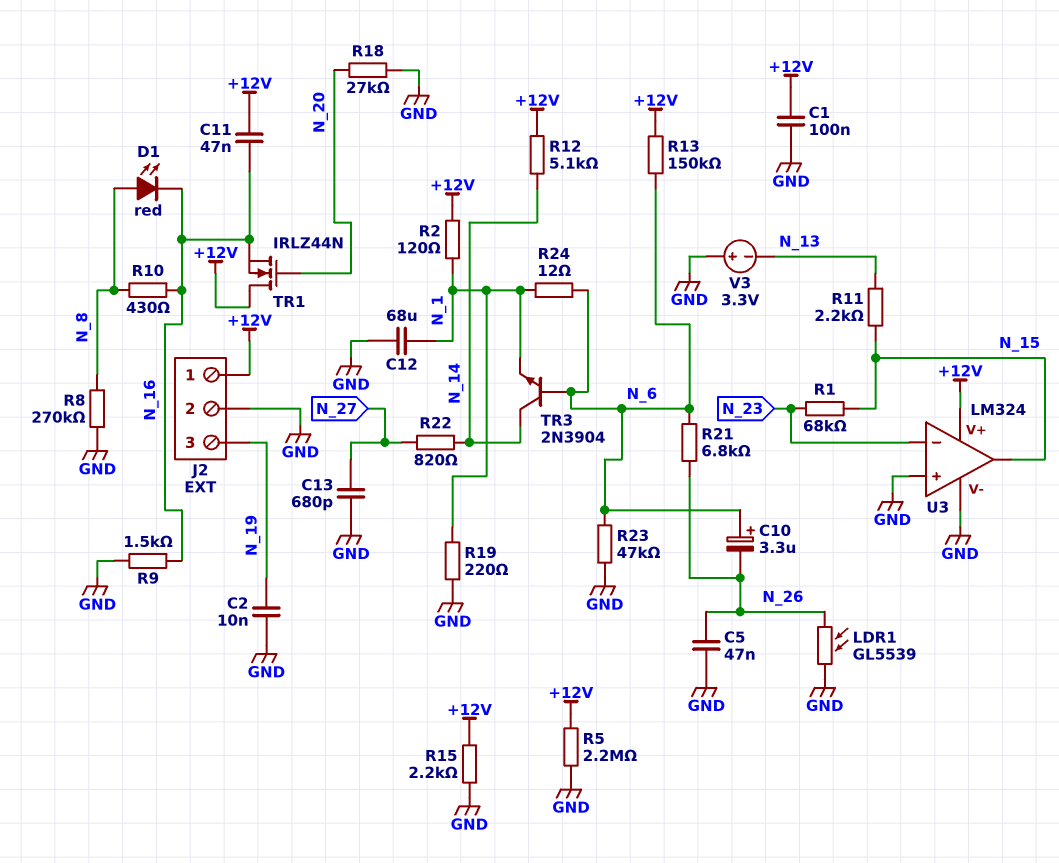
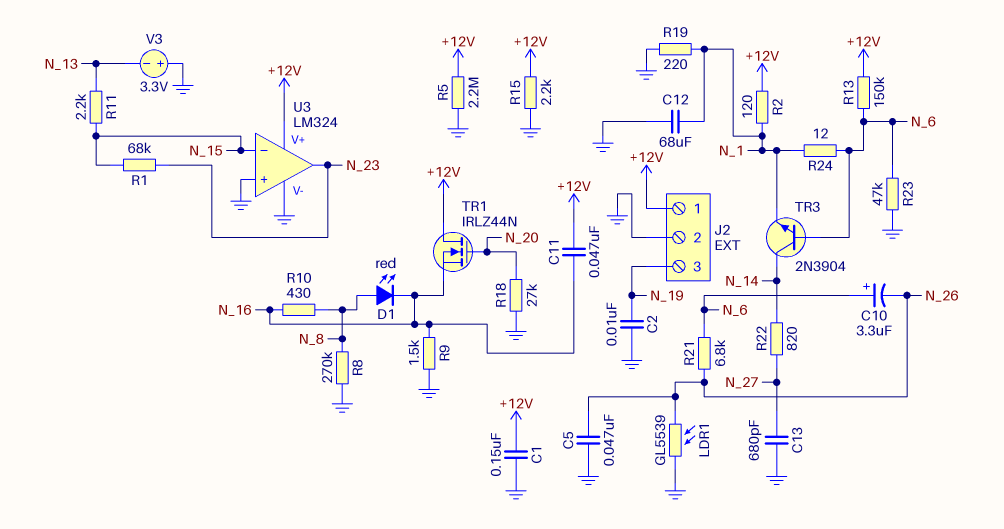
C1: 100nF (+12V, GND) -> 150nF (+12V, GND)
R12: 5.1k (+12V, N_14) -> none
U3 pin in-: N_23 -> N_15
U3 pin out: N_15 -> N_23

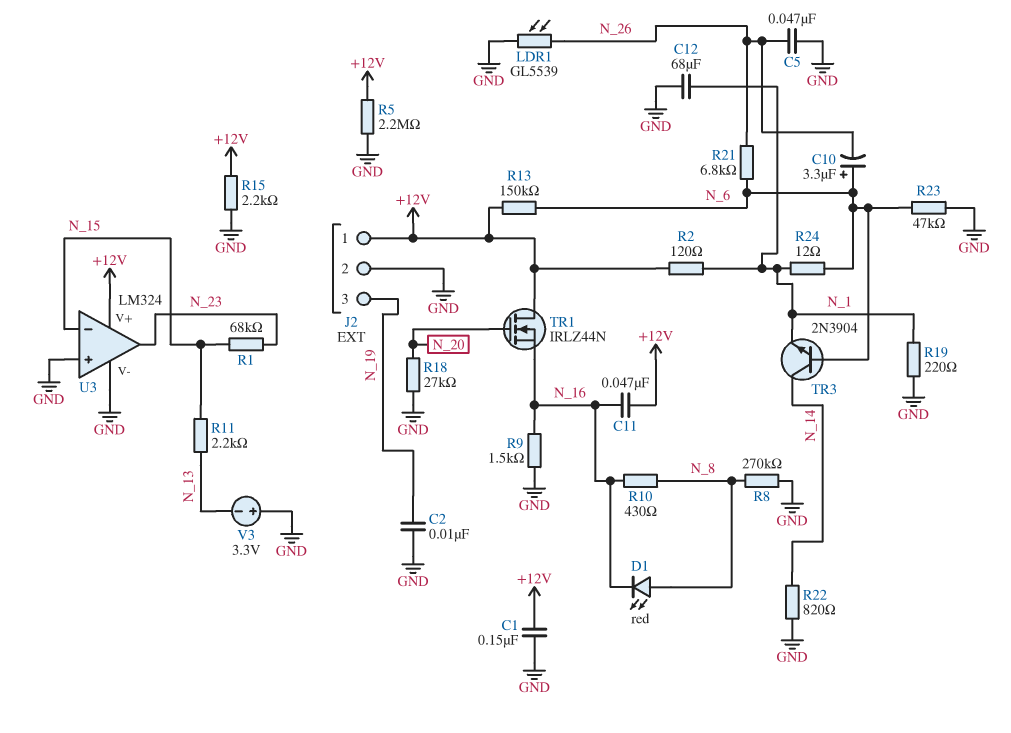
C13: 680pF (GND, N_27) -> none
R22: 820 (N_14, N_27) -> 820 (GND, N_14)

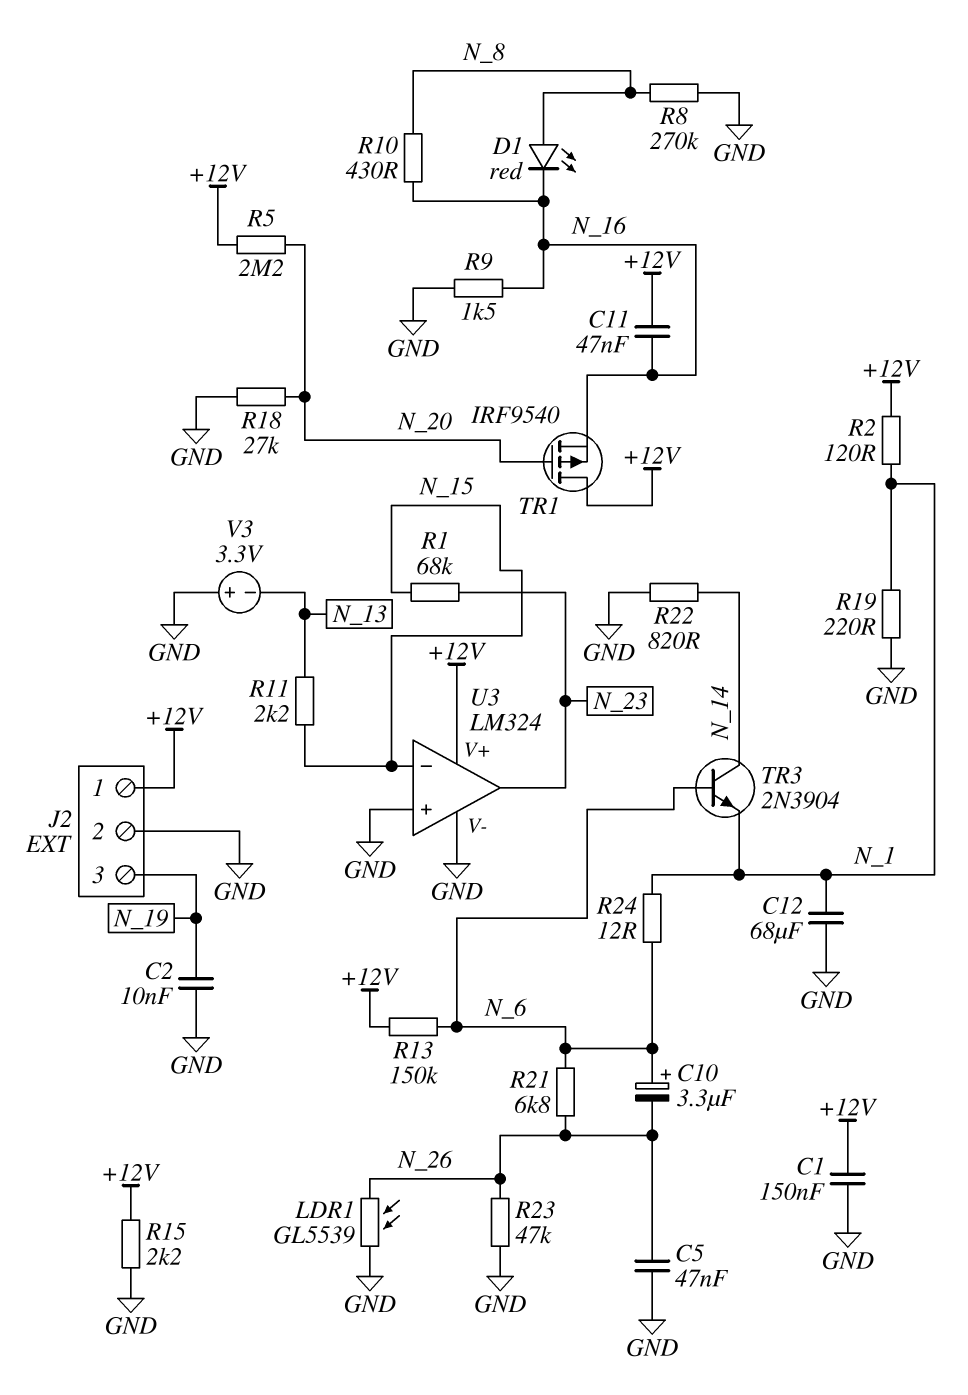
R5: 2.2M (+12V, GND) -> 2.2M (+12V, N_20)
R23: 47k (GND, N_6) -> 47k (GND, N_26)
TR1: NMOS IRLZ44N (G N_20, D +12V, S N_16) -> PMOS IRF9540 (G N_20, D +12V, S N_16)

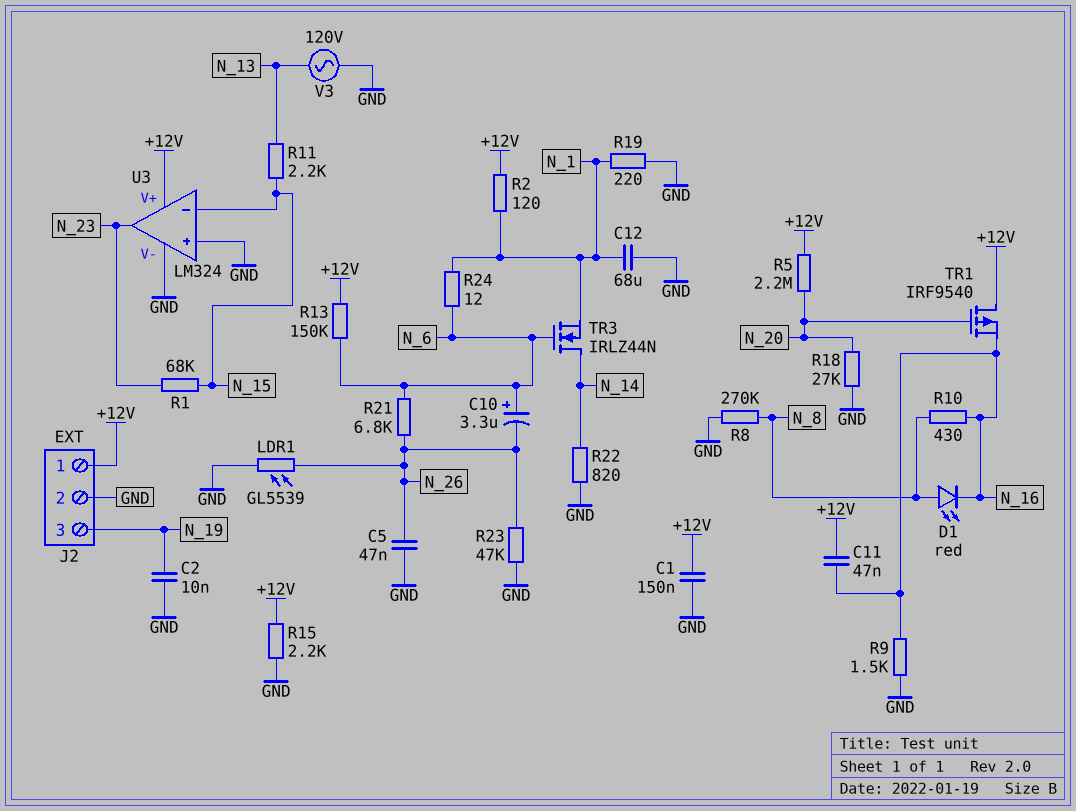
TR3: NPN 2N3904 (B N_6, C N_14, E N_1) -> NMOS IRLZ44N (G N_6, D N_14, S N_1)
V3: 3.3V (plus GND, minus N_13) -> AC 120V (GND, N_13)

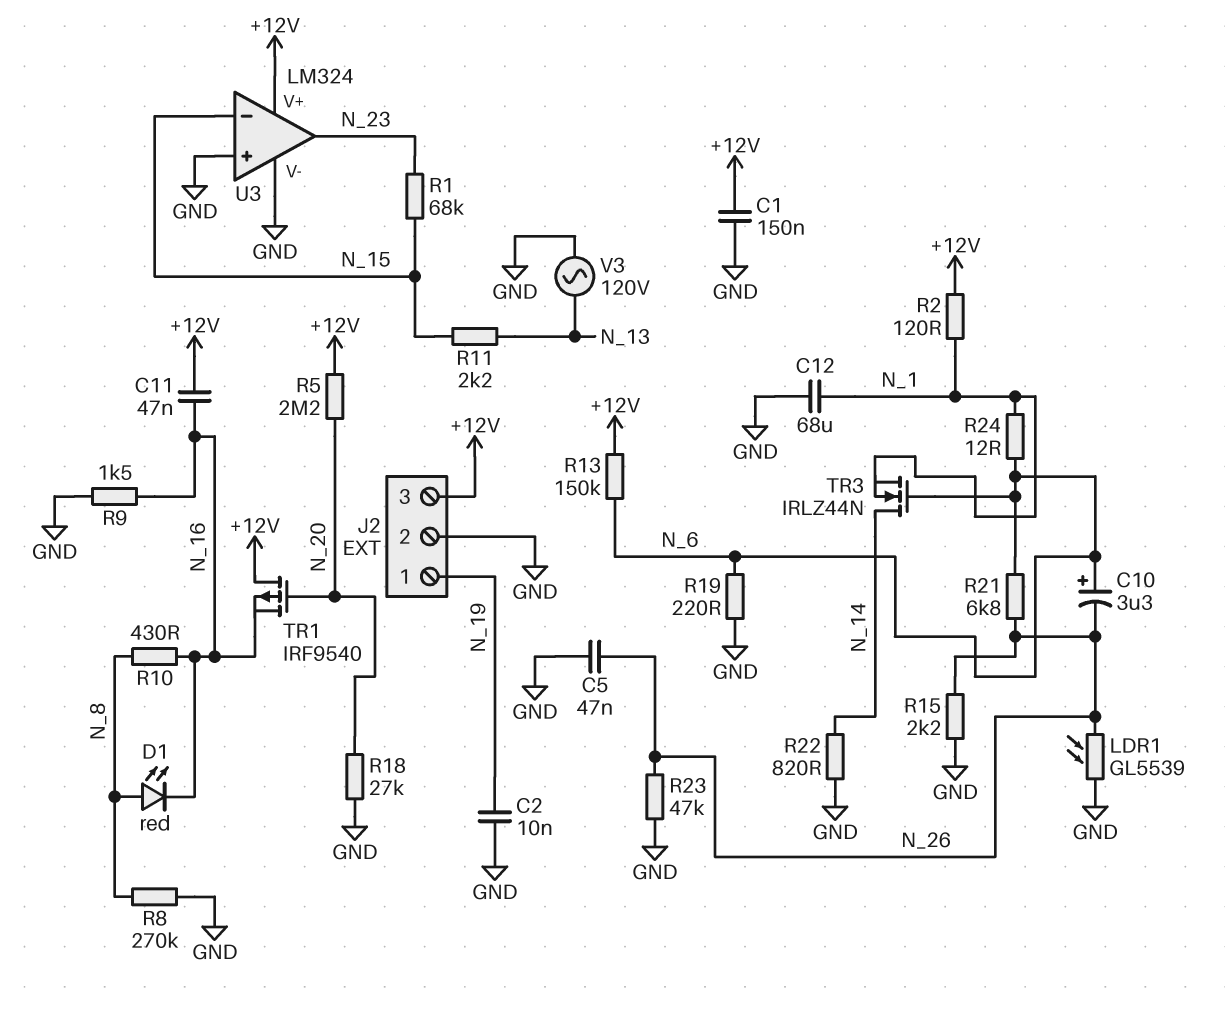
J2 pin 1: +12V -> N_19
J2 pin 3: N_19 -> +12V
R15: 2.2k (+12V, GND) -> 2.2k (GND, N_26)
R19: 220 (GND, N_1) -> 220 (GND, N_6)

